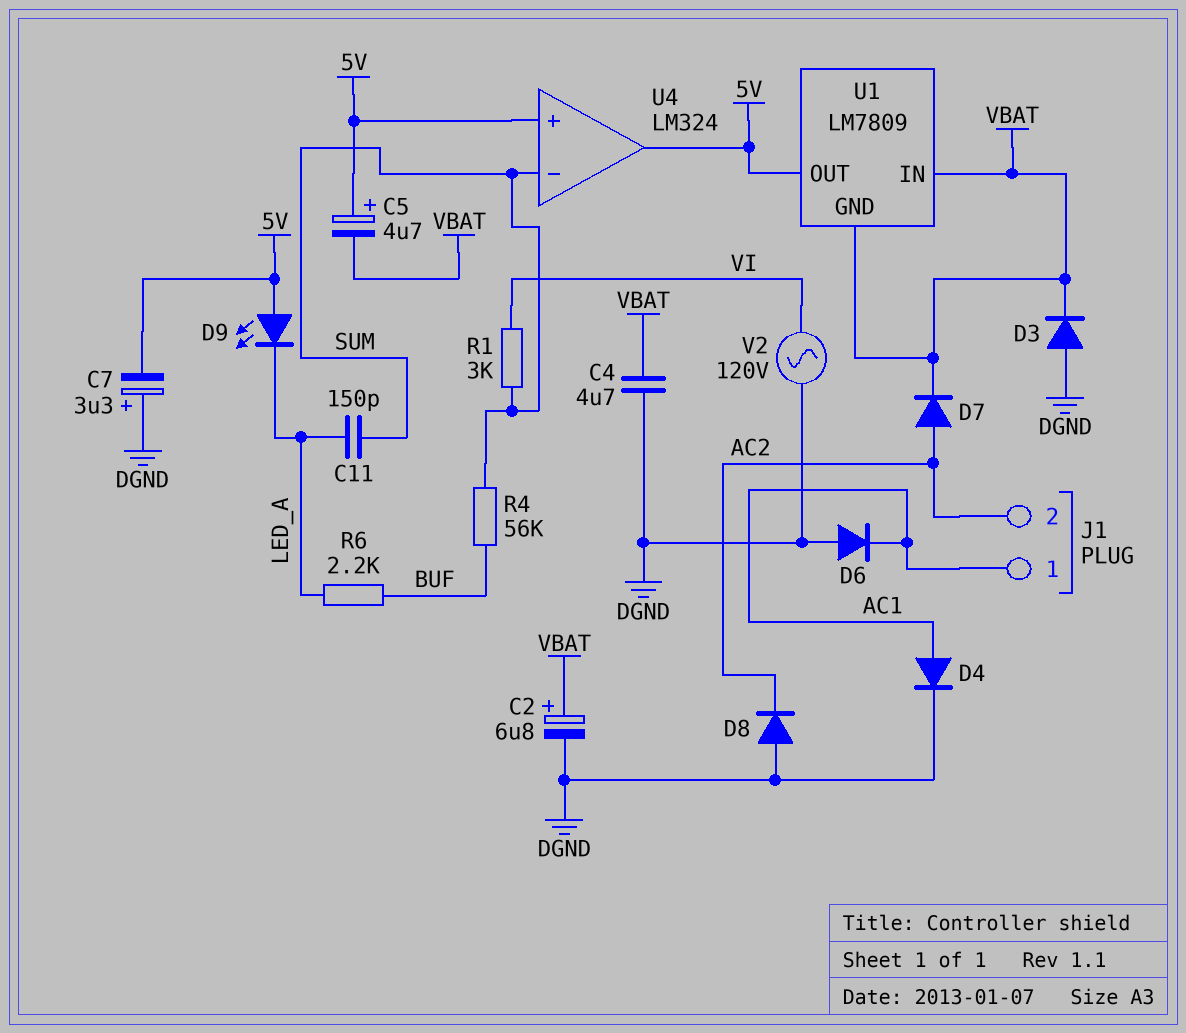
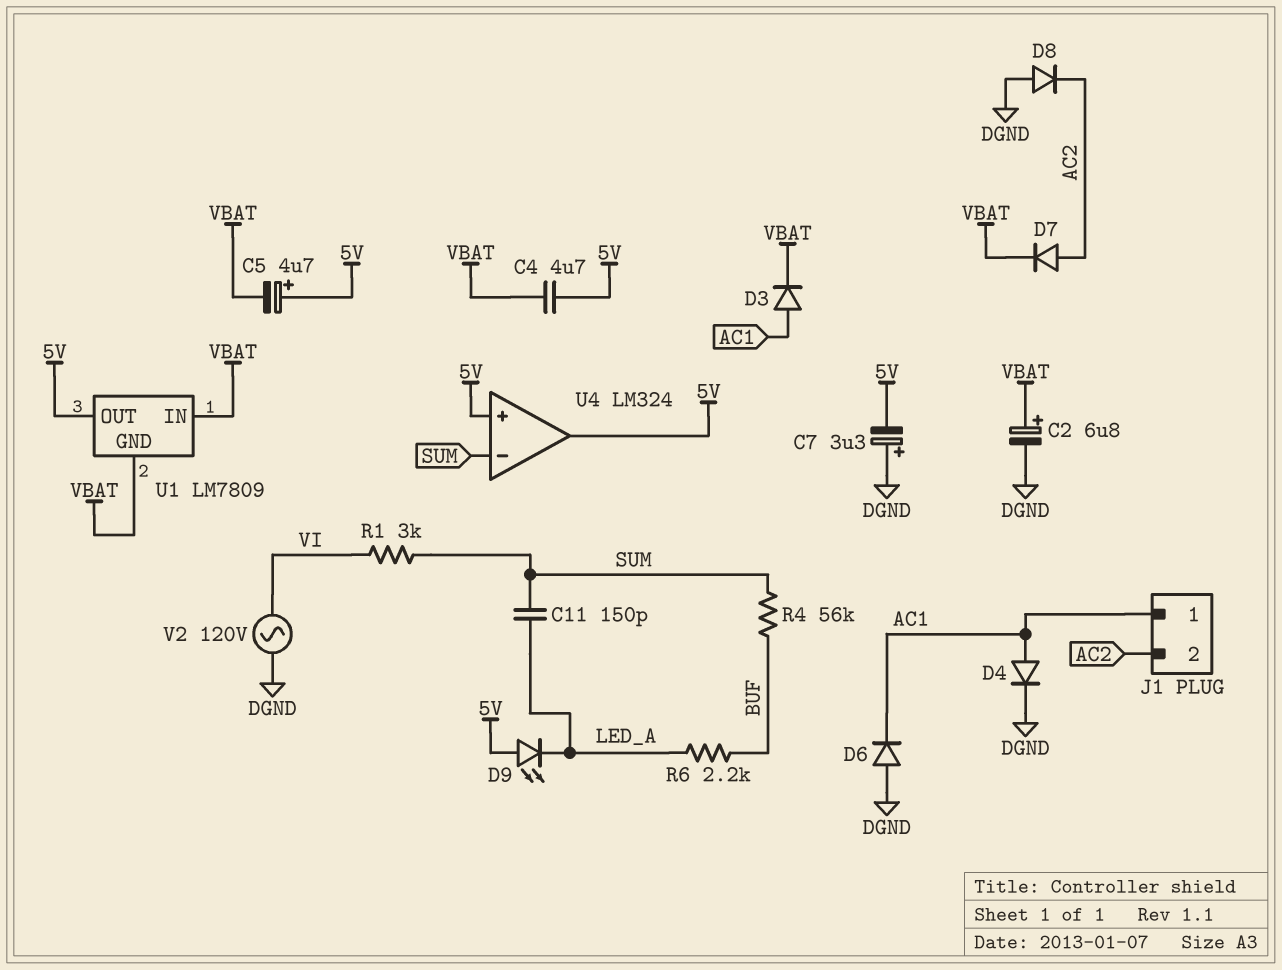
C4: 4.7uF (DGND, VBAT) -> 4.7uF (5V, VBAT)
D3: diode (A DGND, K VBAT) -> diode (A AC1, K VBAT)

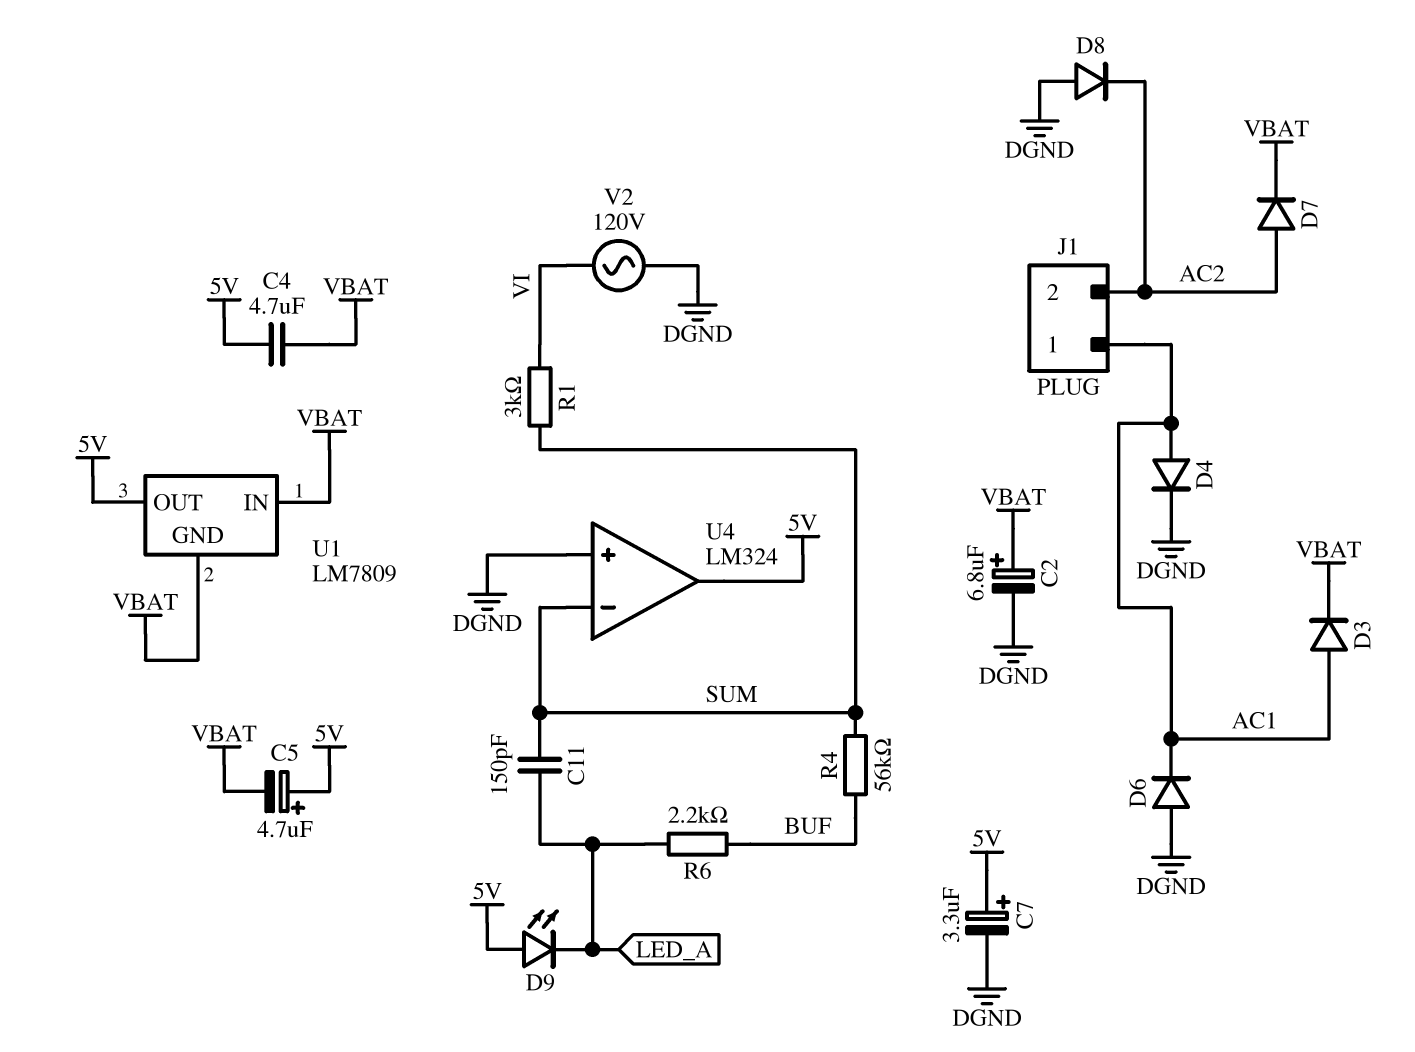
C7: 3.3uF (plus DGND, minus 5V) -> 3.3uF (plus 5V, minus DGND)
U4 pin in+: 5V -> DGND

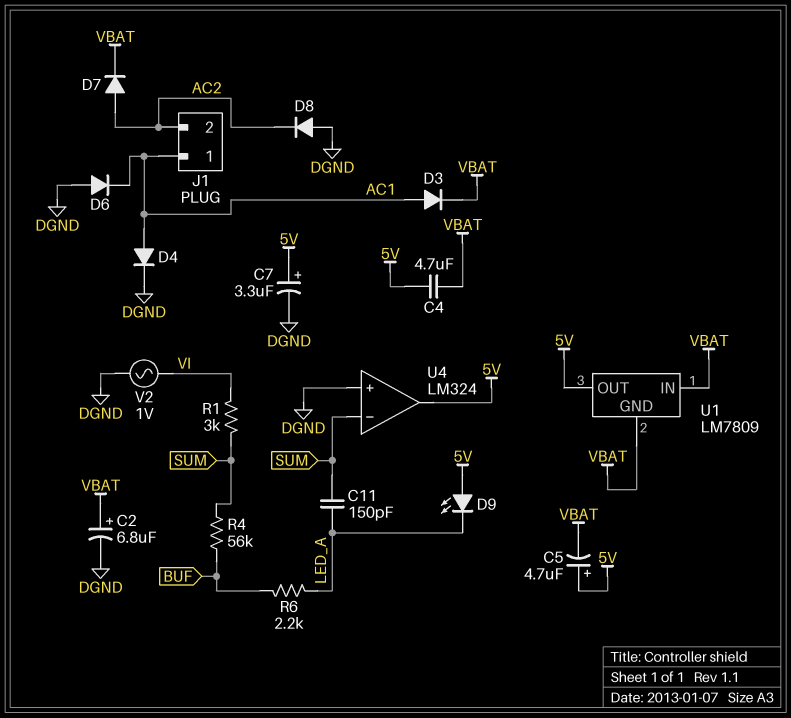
V2: AC 120V (DGND, VI) -> AC 1V (DGND, VI)

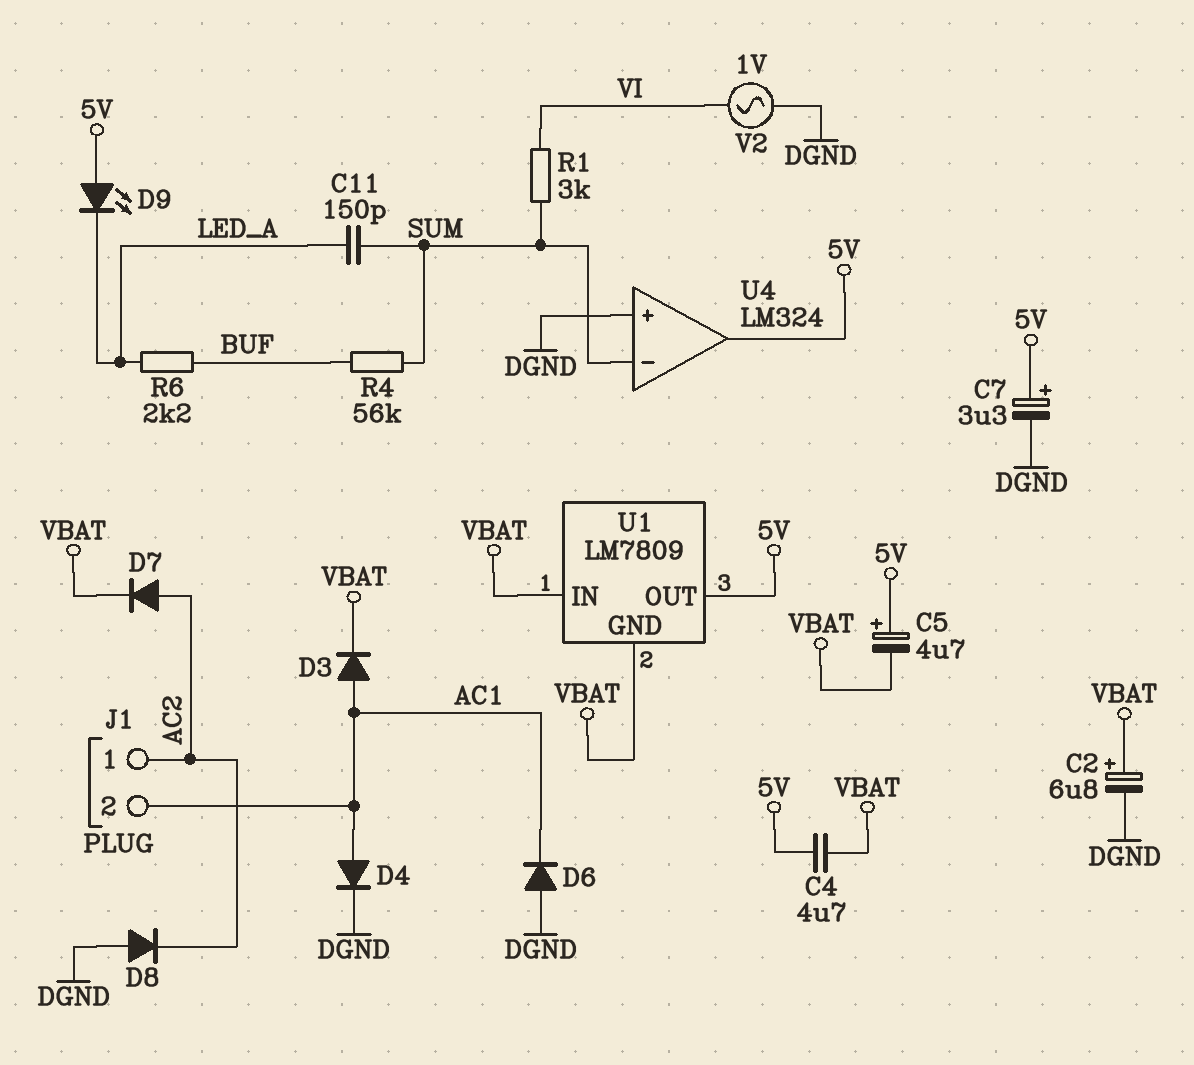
J1 pin 1: AC1 -> AC2
J1 pin 2: AC2 -> AC1

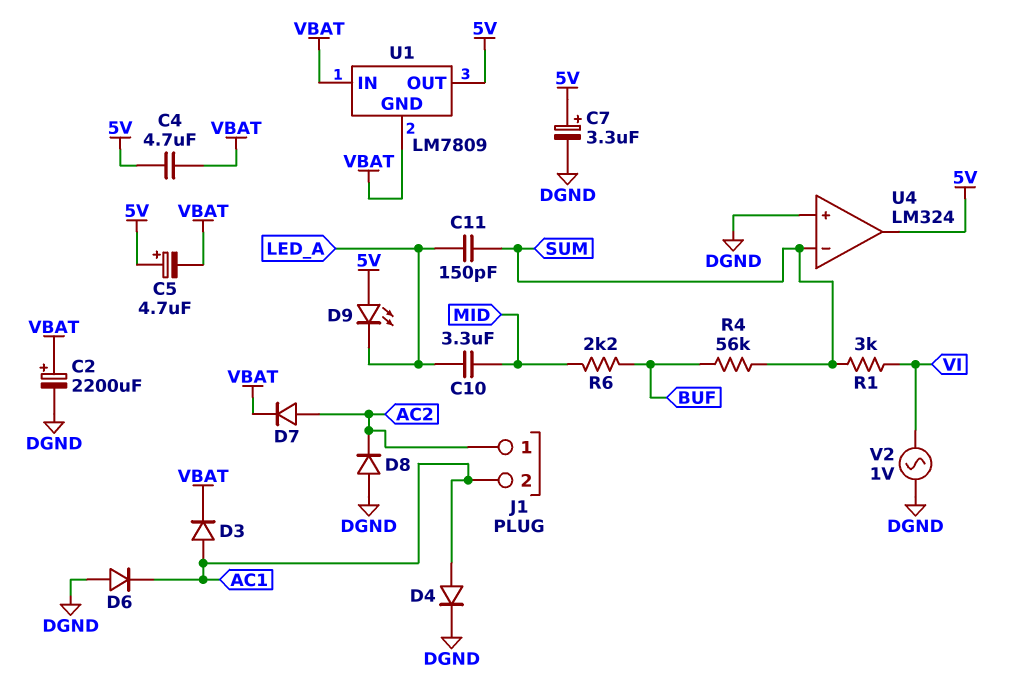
C2: 6.8uF (plus VBAT, minus DGND) -> 2200uF (plus VBAT, minus DGND)
C10: none -> 3.3uF (LED_A, MID)
R6: 2.2k (BUF, LED_A) -> 2.2k (BUF, MID)

